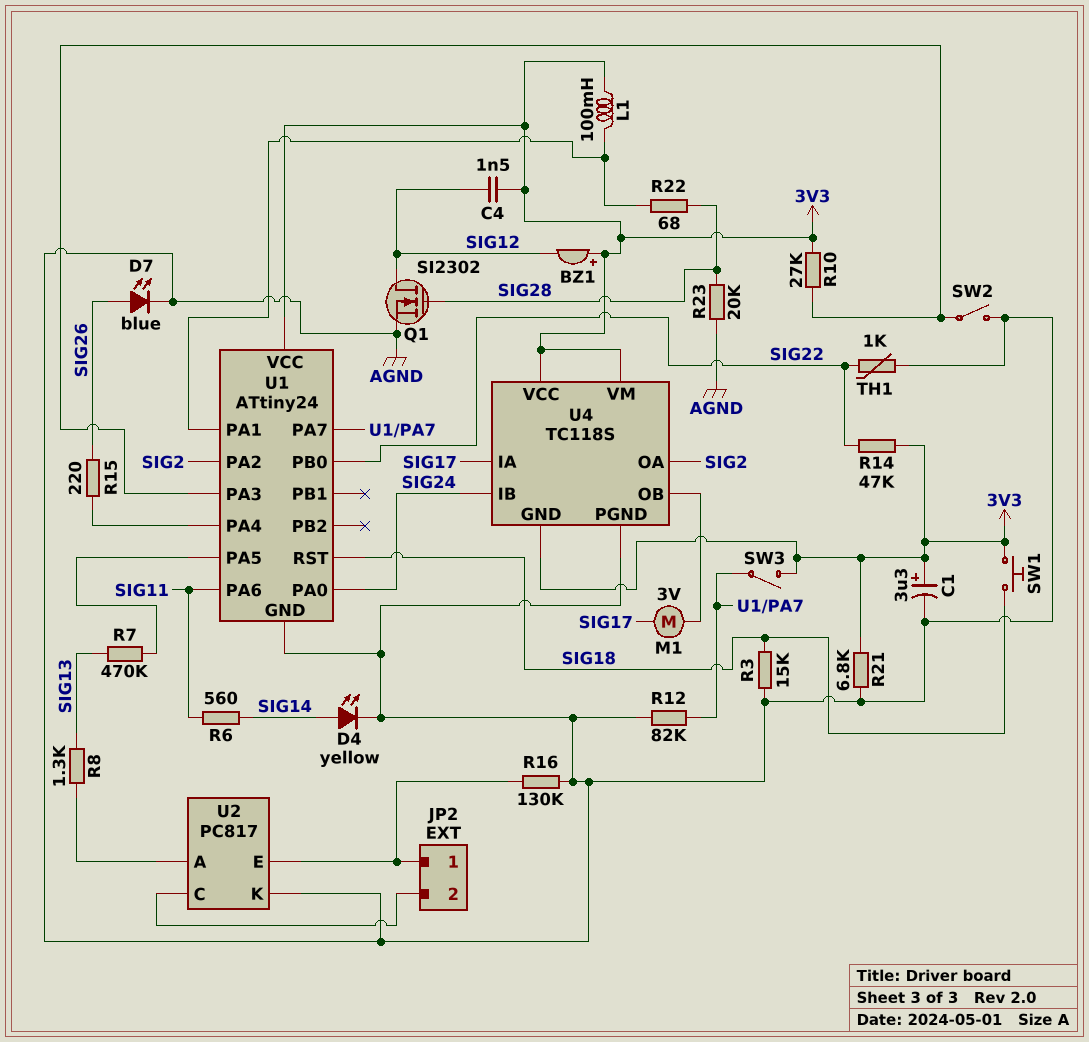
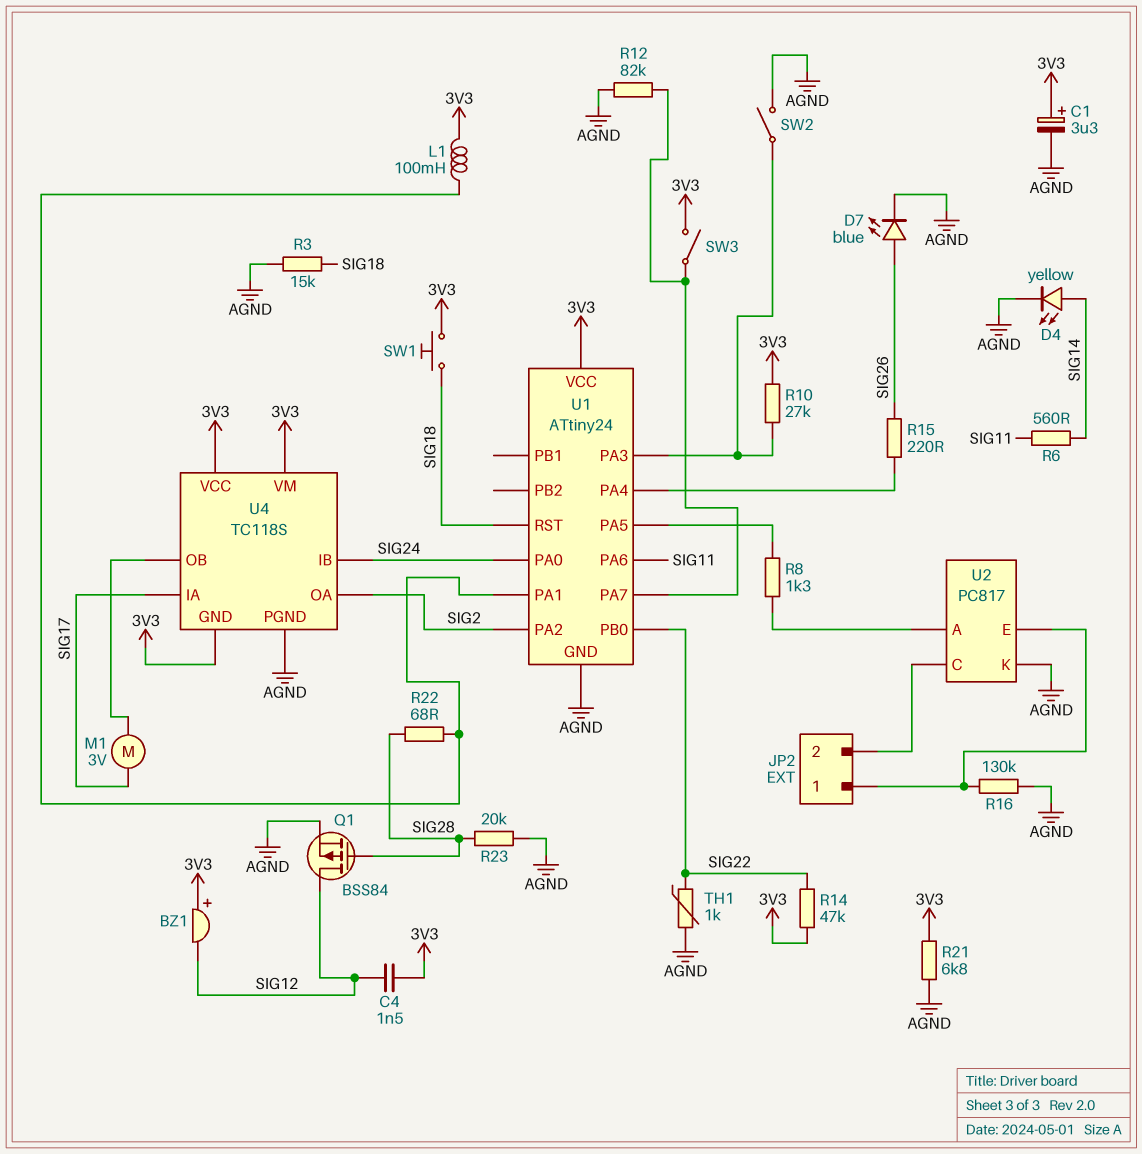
Q1: NMOS SI2302 (G SIG28, D SIG12, S AGND) -> PMOS BSS84 (G SIG28, D SIG12, S AGND)
R7: 470k (SIG13, U1/PA5) -> none
R8: 1.3k (SIG13, U2/A) -> 1.3k (U1/PA5, U2/A)

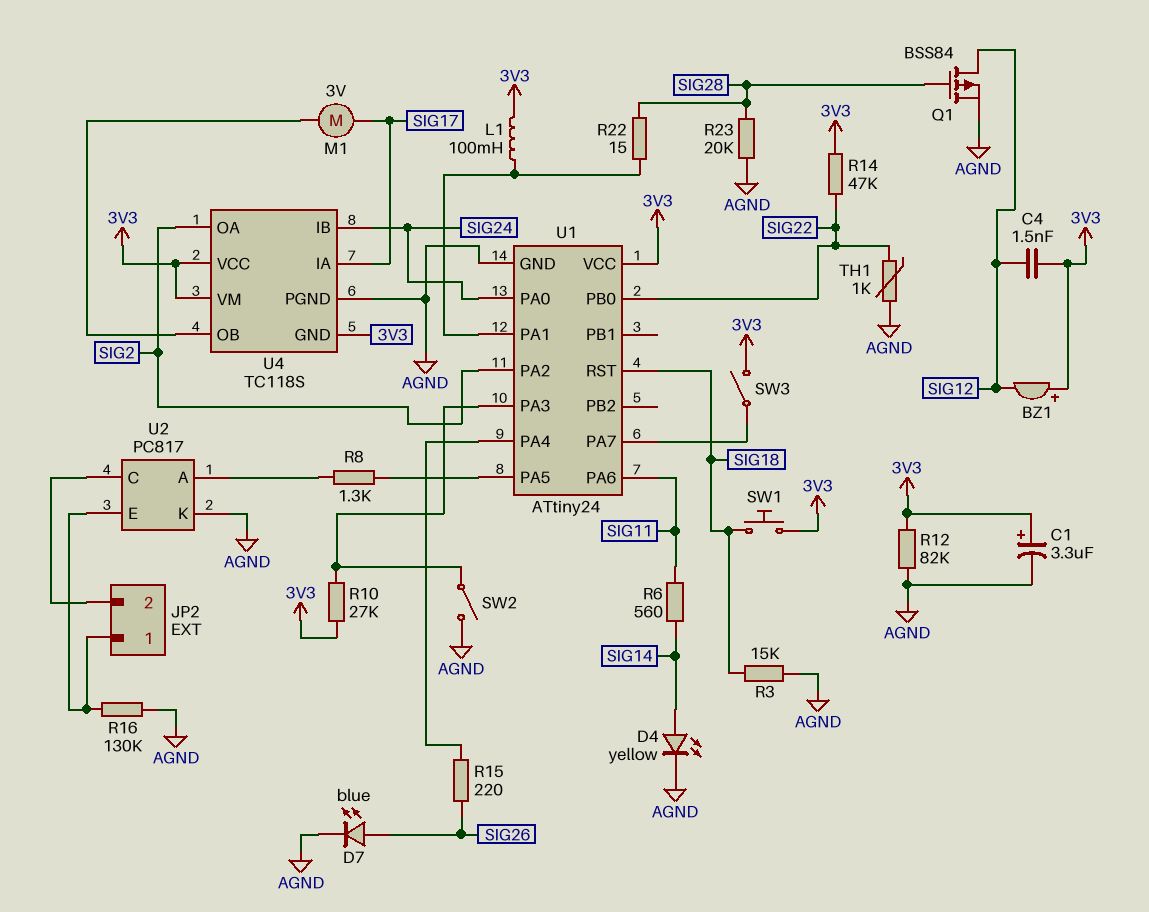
R12: 82k (AGND, U1/PA7) -> 82k (3V3, AGND)
R21: 6.8k (3V3, AGND) -> none
R22: 68 (SIG28, U1/PA1) -> 15 (SIG28, U1/PA1)

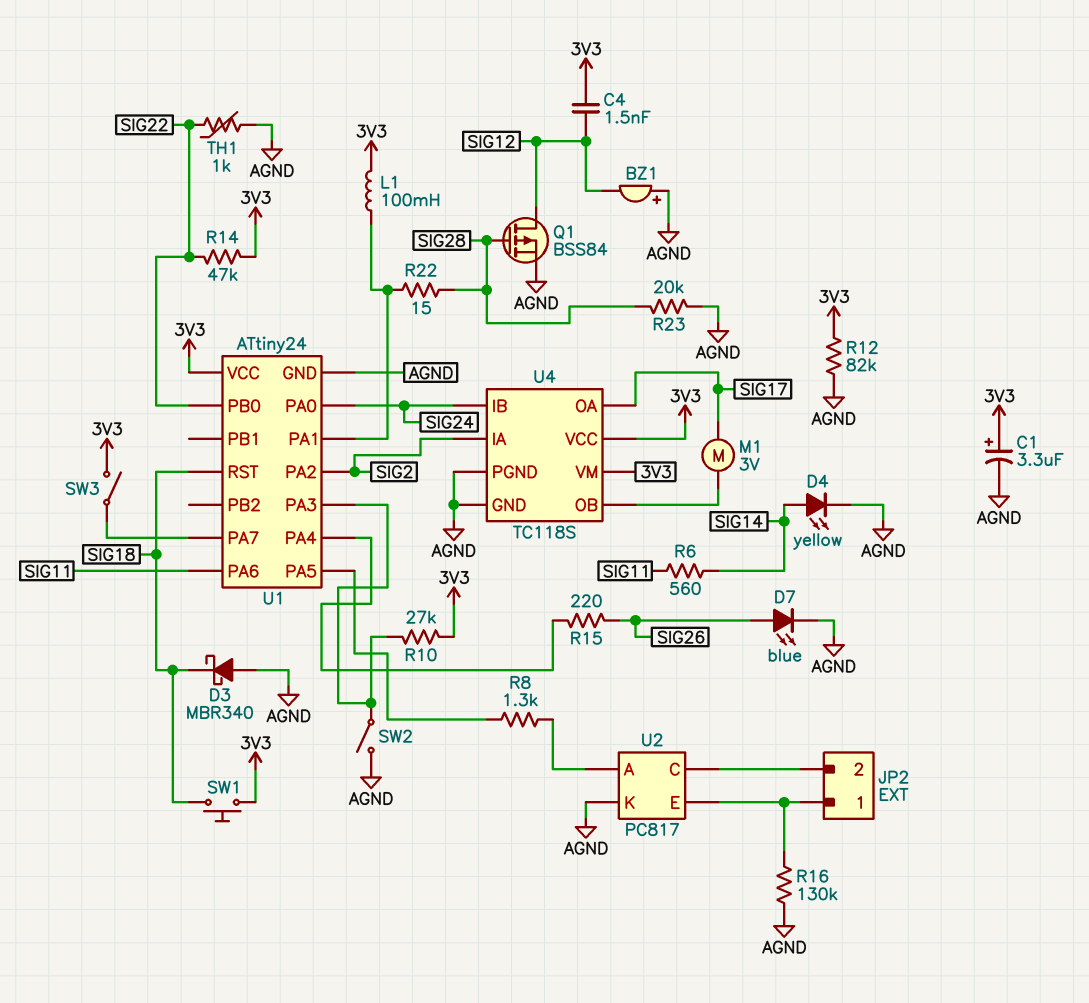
BZ1: buzzer (plus 3V3, minus SIG12) -> buzzer (plus AGND, minus SIG12)
D3: none -> schottky MBR340 (A AGND, K SIG18)
R3: 15k (AGND, SIG18) -> none
U4 pin GND: 3V3 -> AGND
U4 pin IA: SIG17 -> SIG2
U4 pin OA: SIG2 -> SIG17

